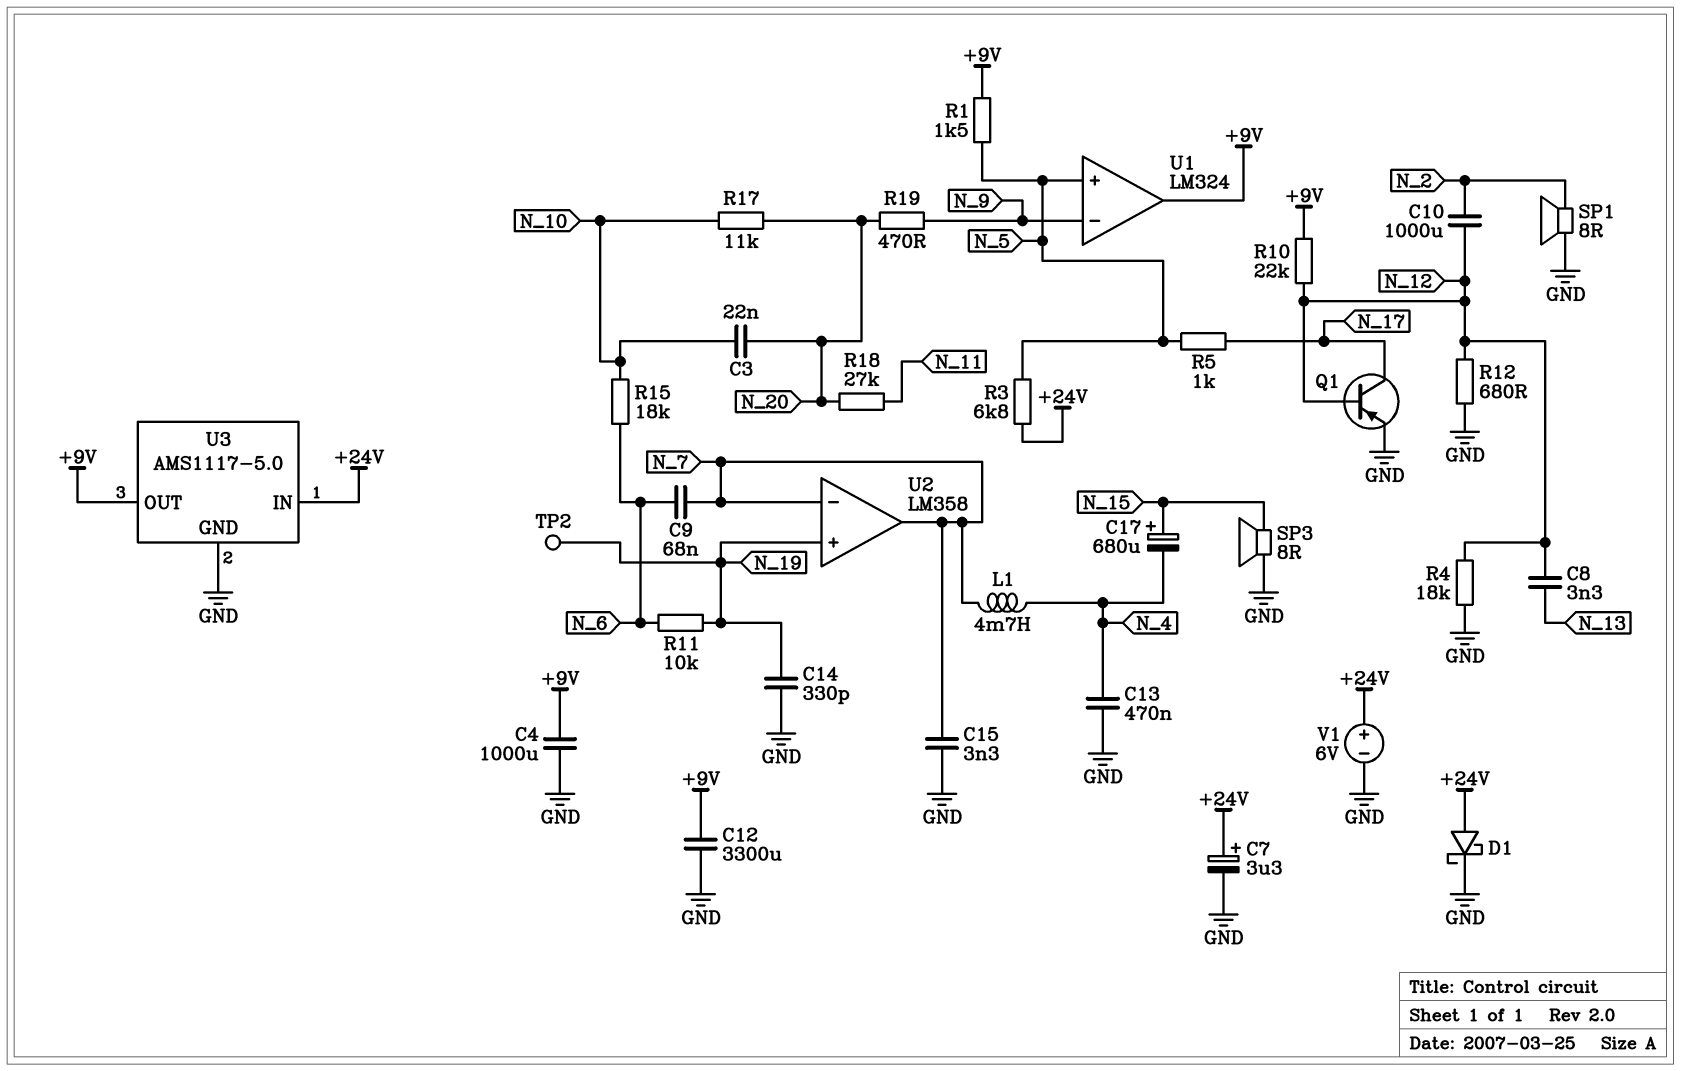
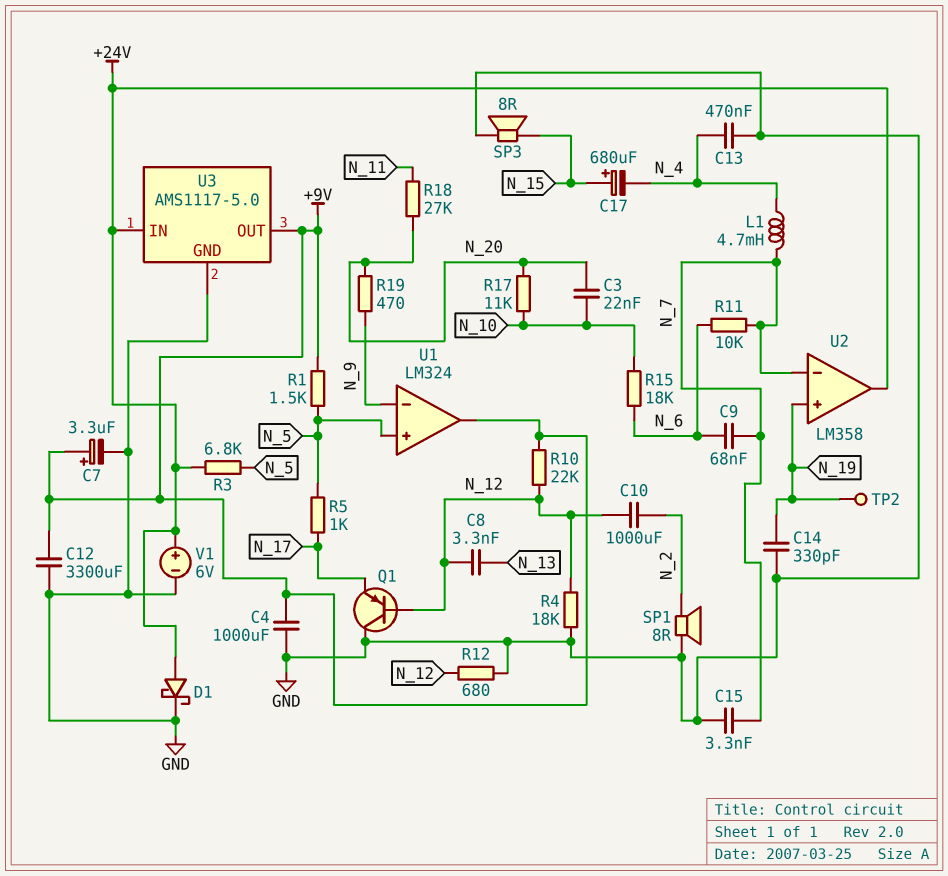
C7: 3.3uF (plus +24V, minus GND) -> 3.3uF (plus +9V, minus GND)
Q1: PNP (B N_12, C N_17, E GND) -> PNP (B N_12, C GND, E N_17)
R11: 10k (N_6, N_19) -> 10k (N_6, N_7)
U2 pin out: N_7 -> +24V

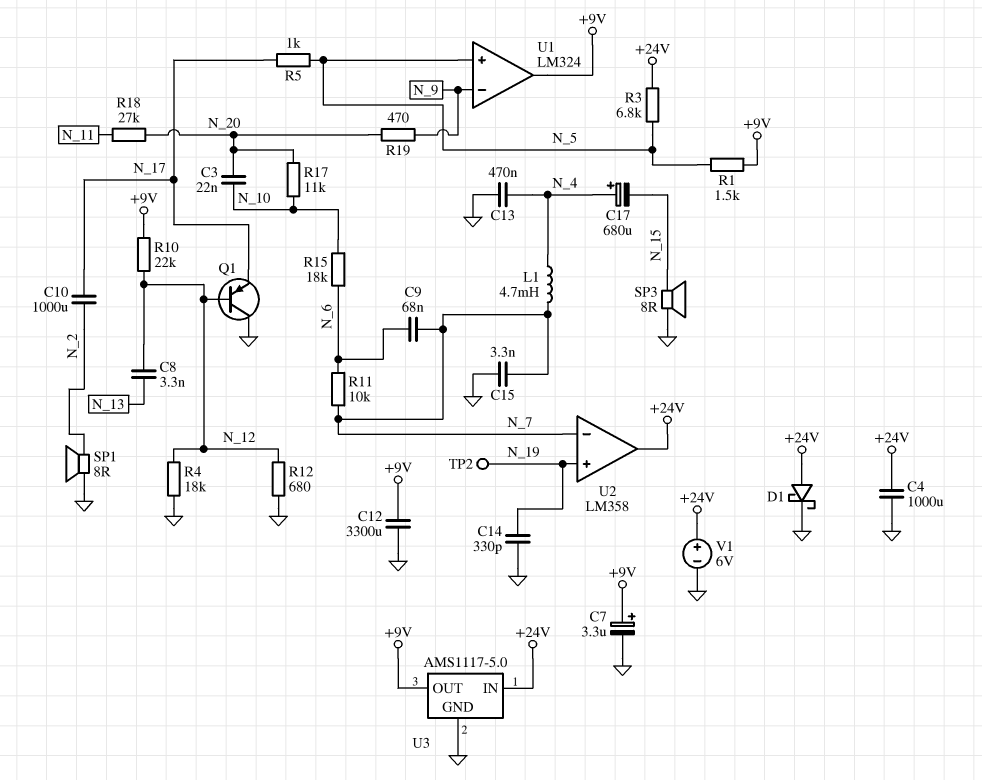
C4: 1000uF (+9V, GND) -> 1000uF (+24V, GND)
C10: 1000uF (N_2, N_12) -> 1000uF (N_2, N_17)
C17: 680uF (plus N_15, minus N_4) -> 680uF (plus N_4, minus N_15)

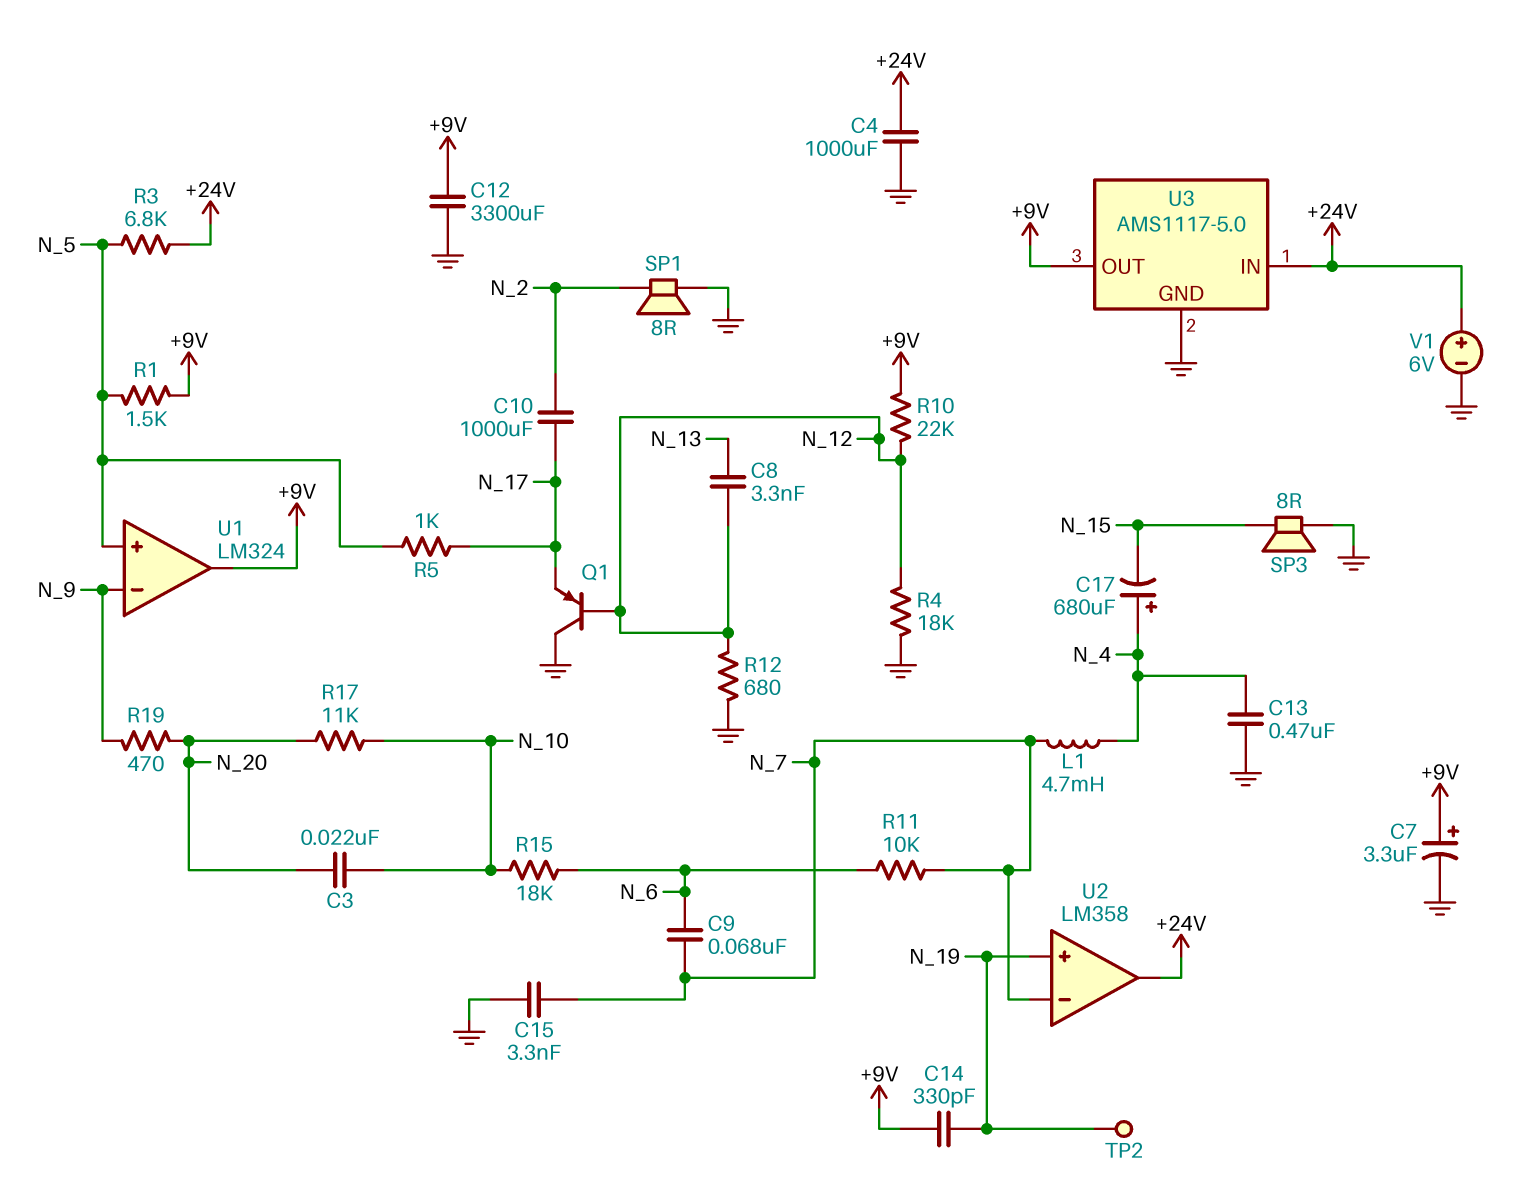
C14: 330pF (GND, N_19) -> 330pF (+9V, N_19)
D1: schottky (A +24V, K GND) -> none
R18: 27k (N_11, N_20) -> none

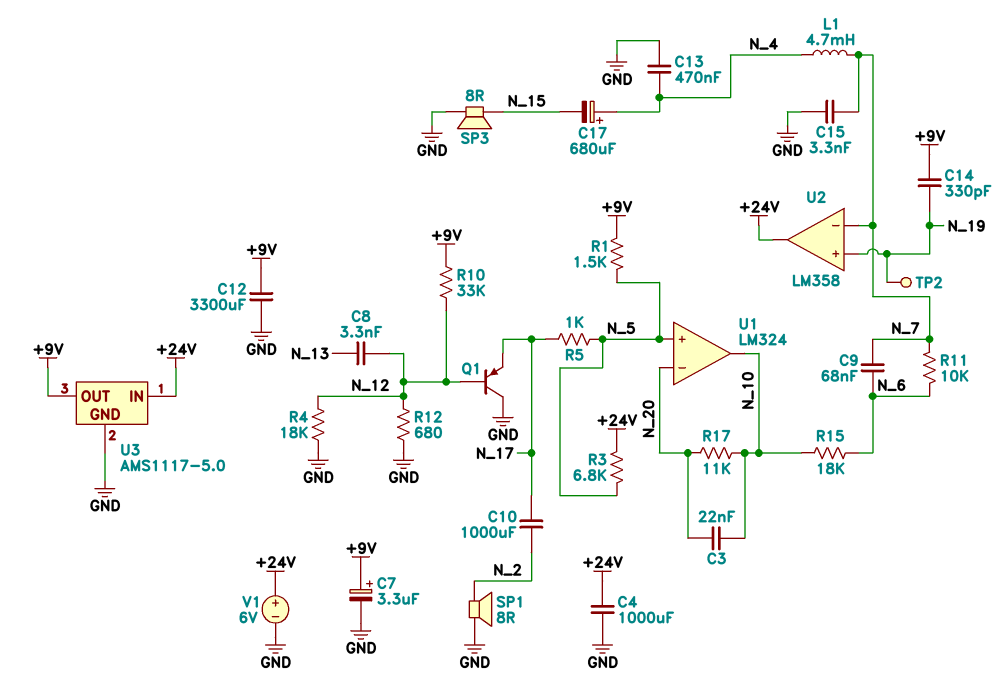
R10: 22k (+9V, N_12) -> 33k (+9V, N_12)
R19: 470 (N_9, N_20) -> none
U1 pin in-: N_9 -> N_20
U1 pin out: +9V -> N_10

